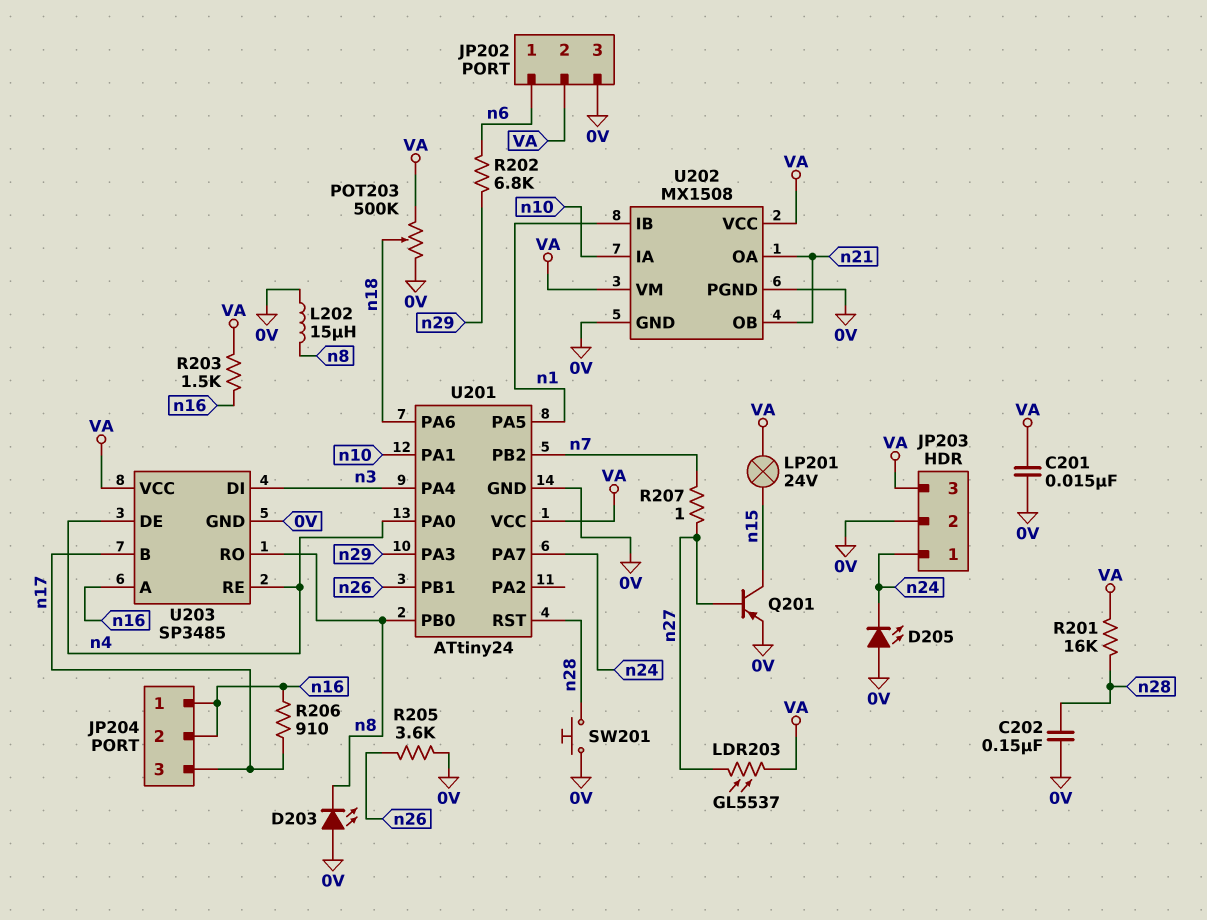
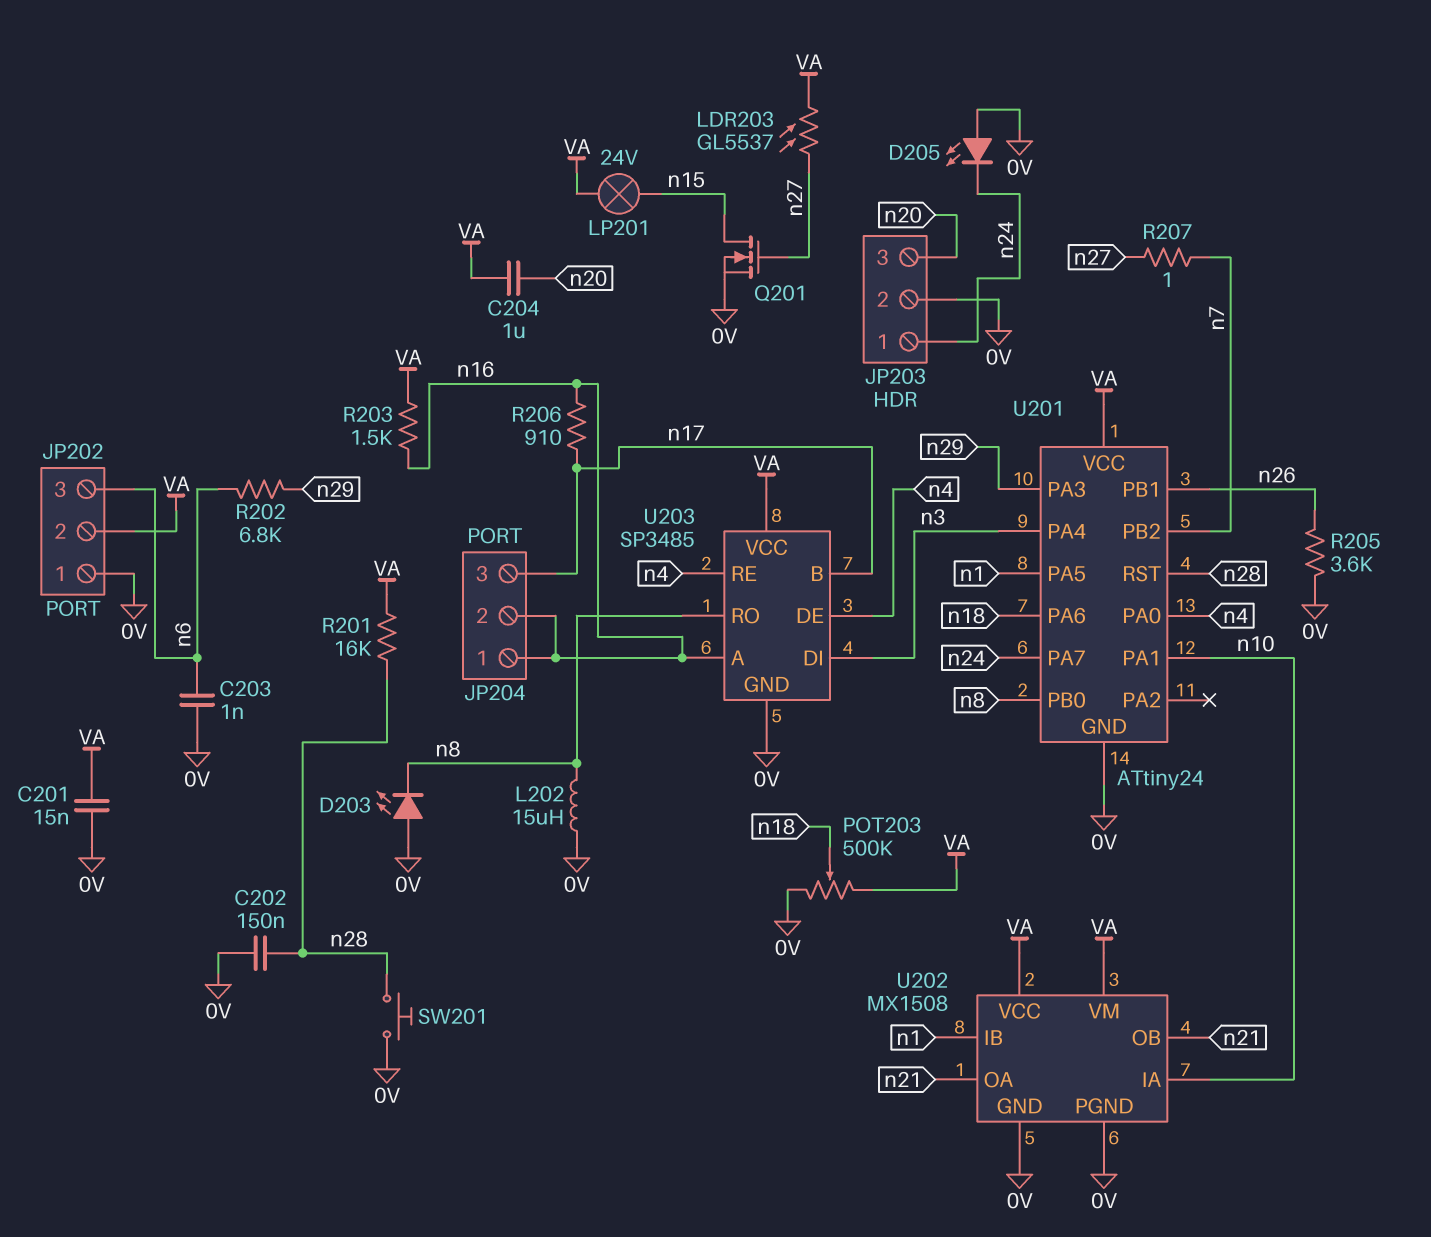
C203: none -> 1nF (0V, n6)
C204: none -> 1uF (VA, n20)
JP202 pin 1: n6 -> 0V
JP202 pin 3: 0V -> n6
JP203 pin 3: VA -> n20
Q201: PNP (B n27, C n15, E 0V) -> NMOS (G n27, D n15, S 0V)

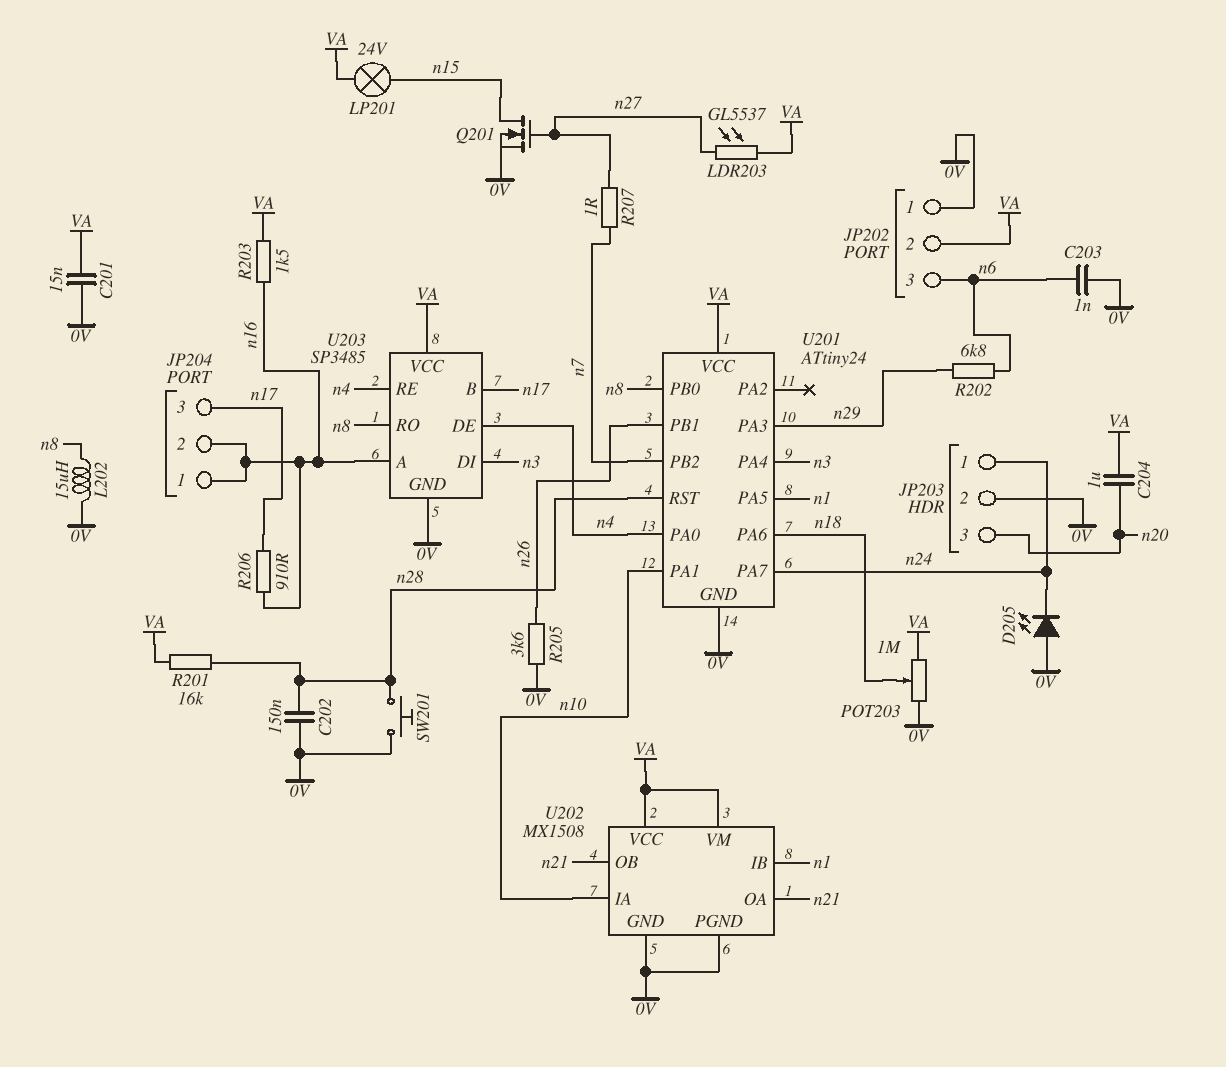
D203: LED (A 0V, K n8) -> none
POT203: 500k (0V, VA, wiper n18) -> 1M (0V, VA, wiper n18)

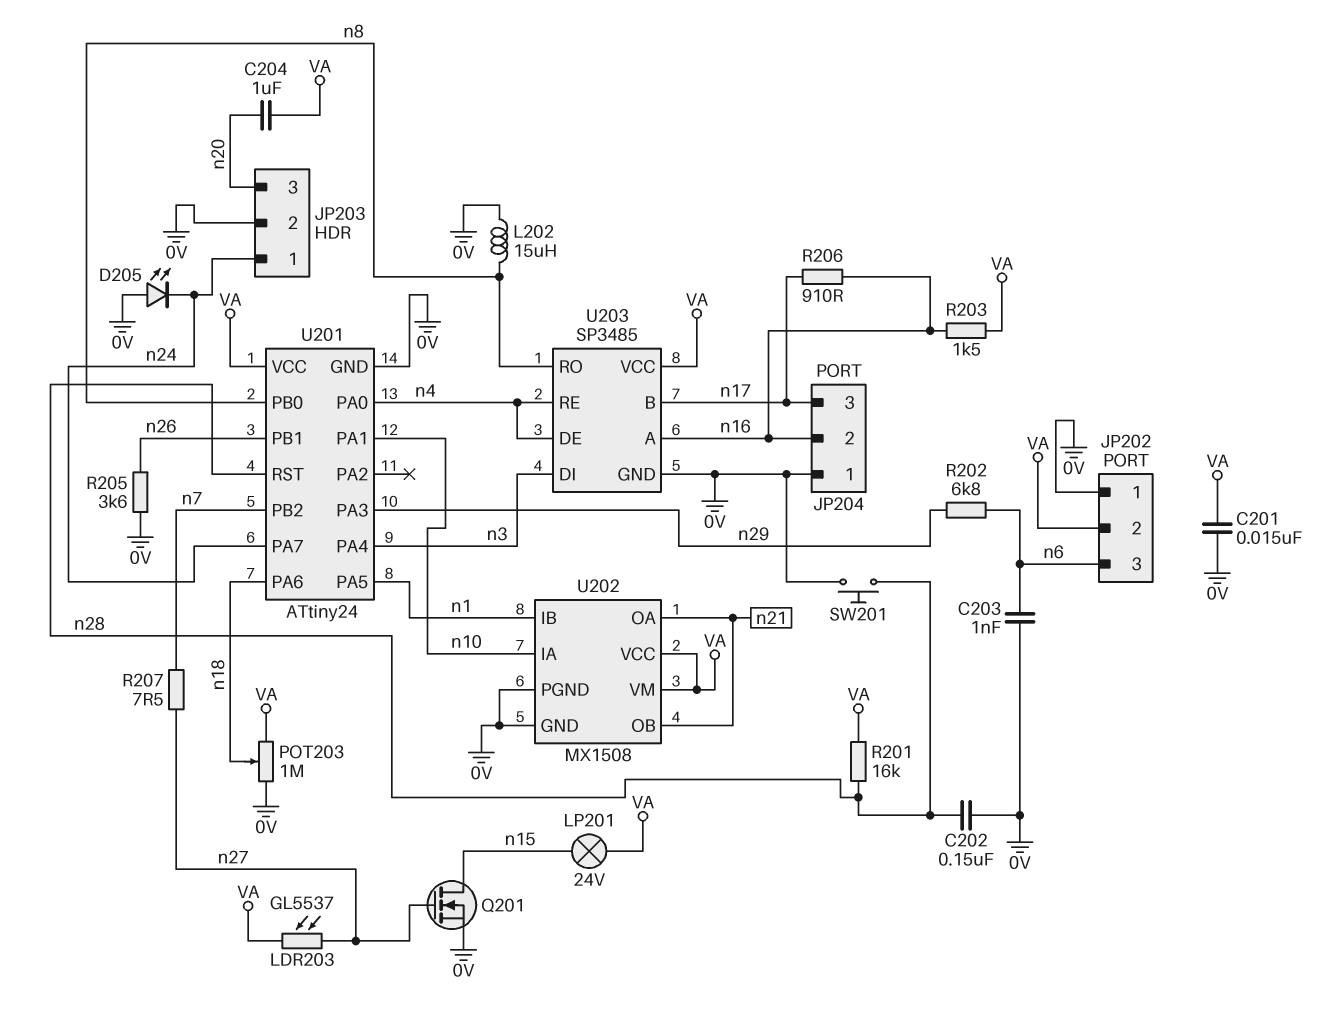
JP204 pin 1: n16 -> 0V
R207: 1 (n7, n27) -> 7.5 (n7, n27)

